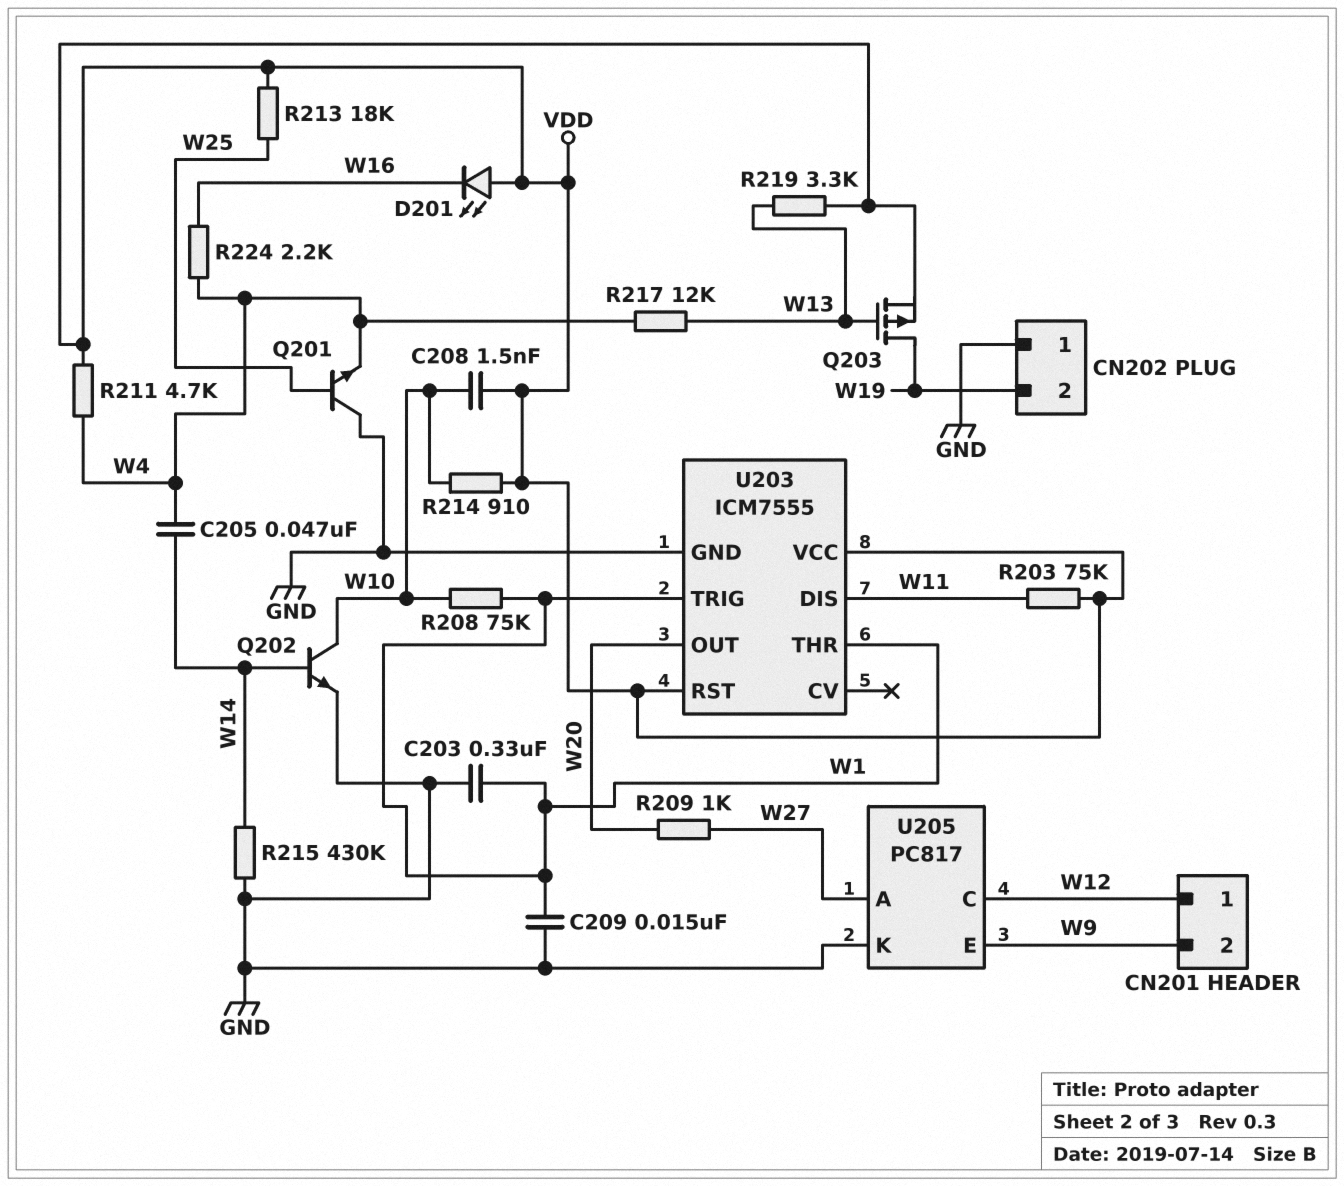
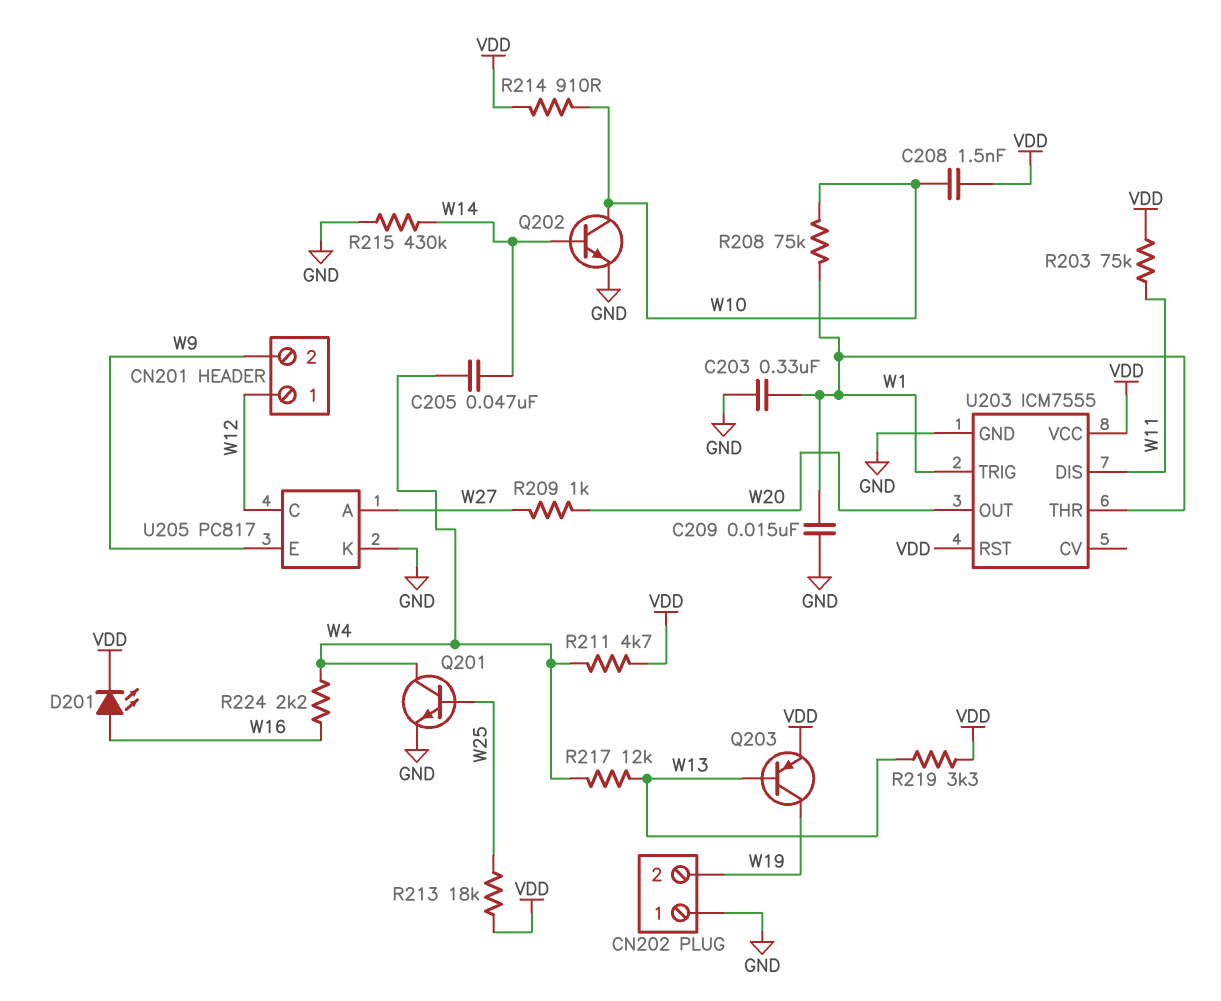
D201: LED (A VDD, K W16) -> LED (A W16, K VDD)
Q201: NPN (B W25, C GND, E W4) -> NPN (B W25, C W4, E GND)
Q203: PMOS (G W13, D W19, S VDD) -> PNP (B W13, C W19, E VDD)

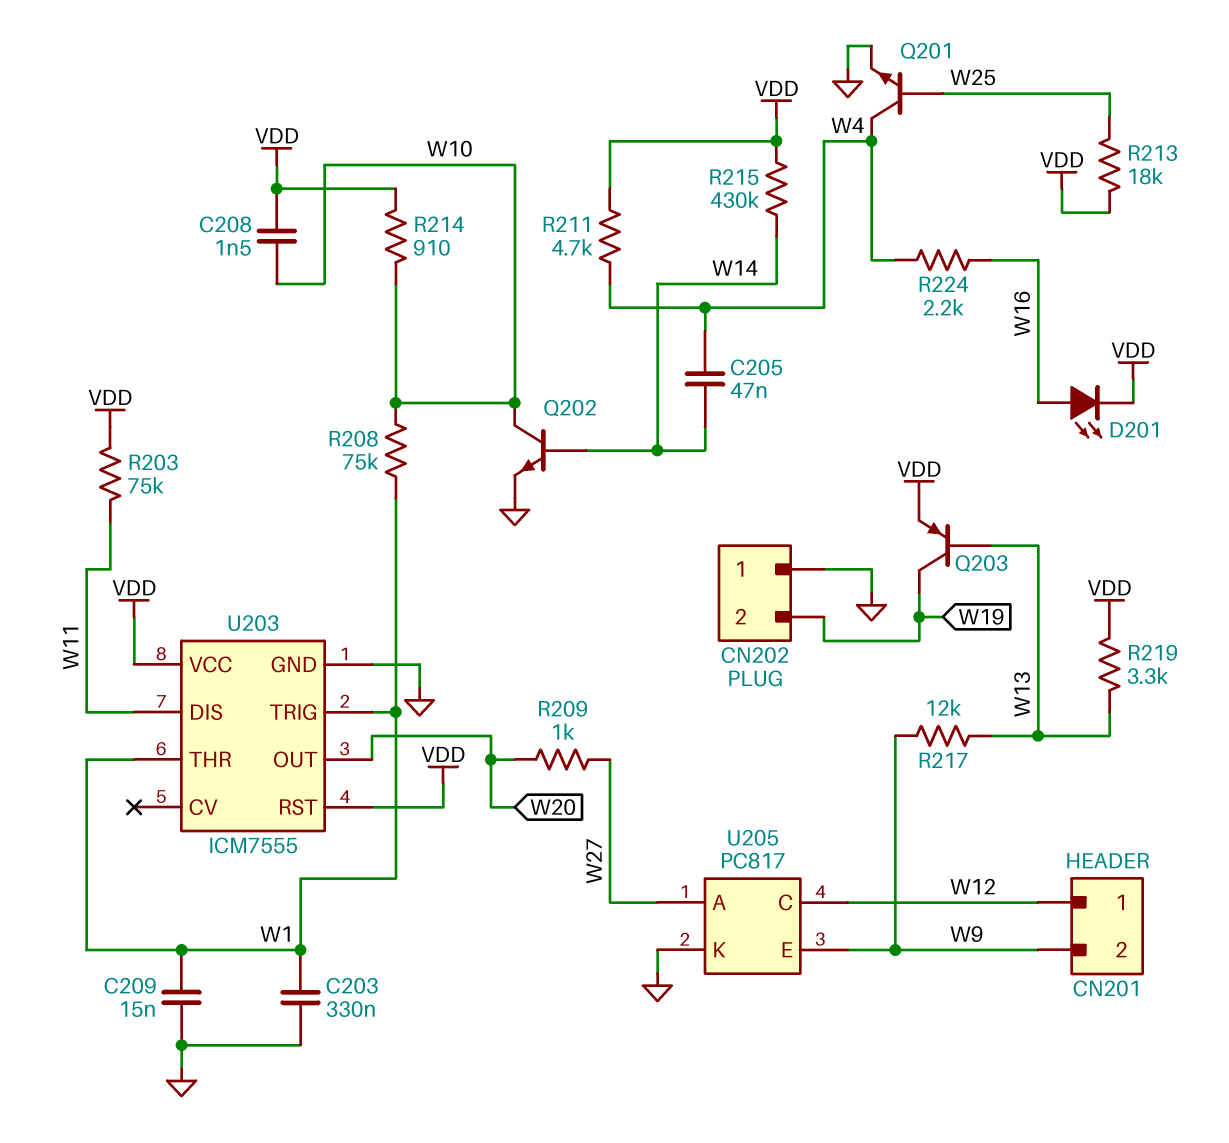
R215: 430k (GND, W14) -> 430k (VDD, W14)
R217: 12k (W4, W13) -> 12k (W9, W13)

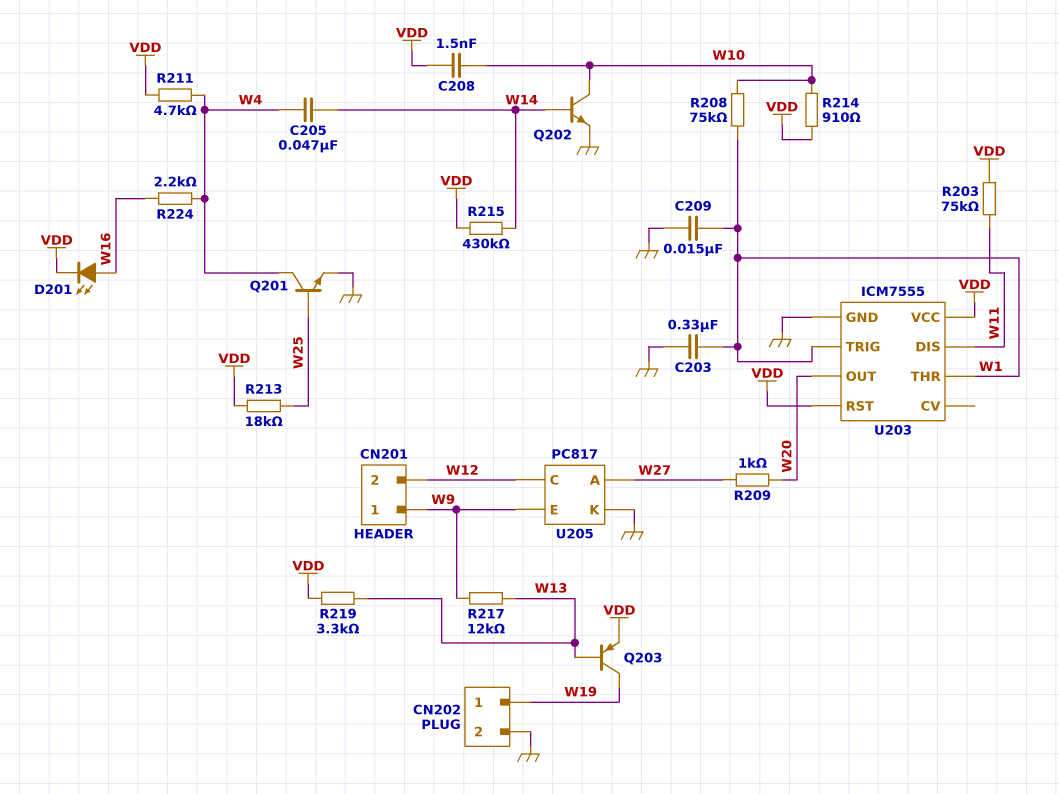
CN201 pin 1: W12 -> W9
CN201 pin 2: W9 -> W12
CN202 pin 1: GND -> W19
CN202 pin 2: W19 -> GND

